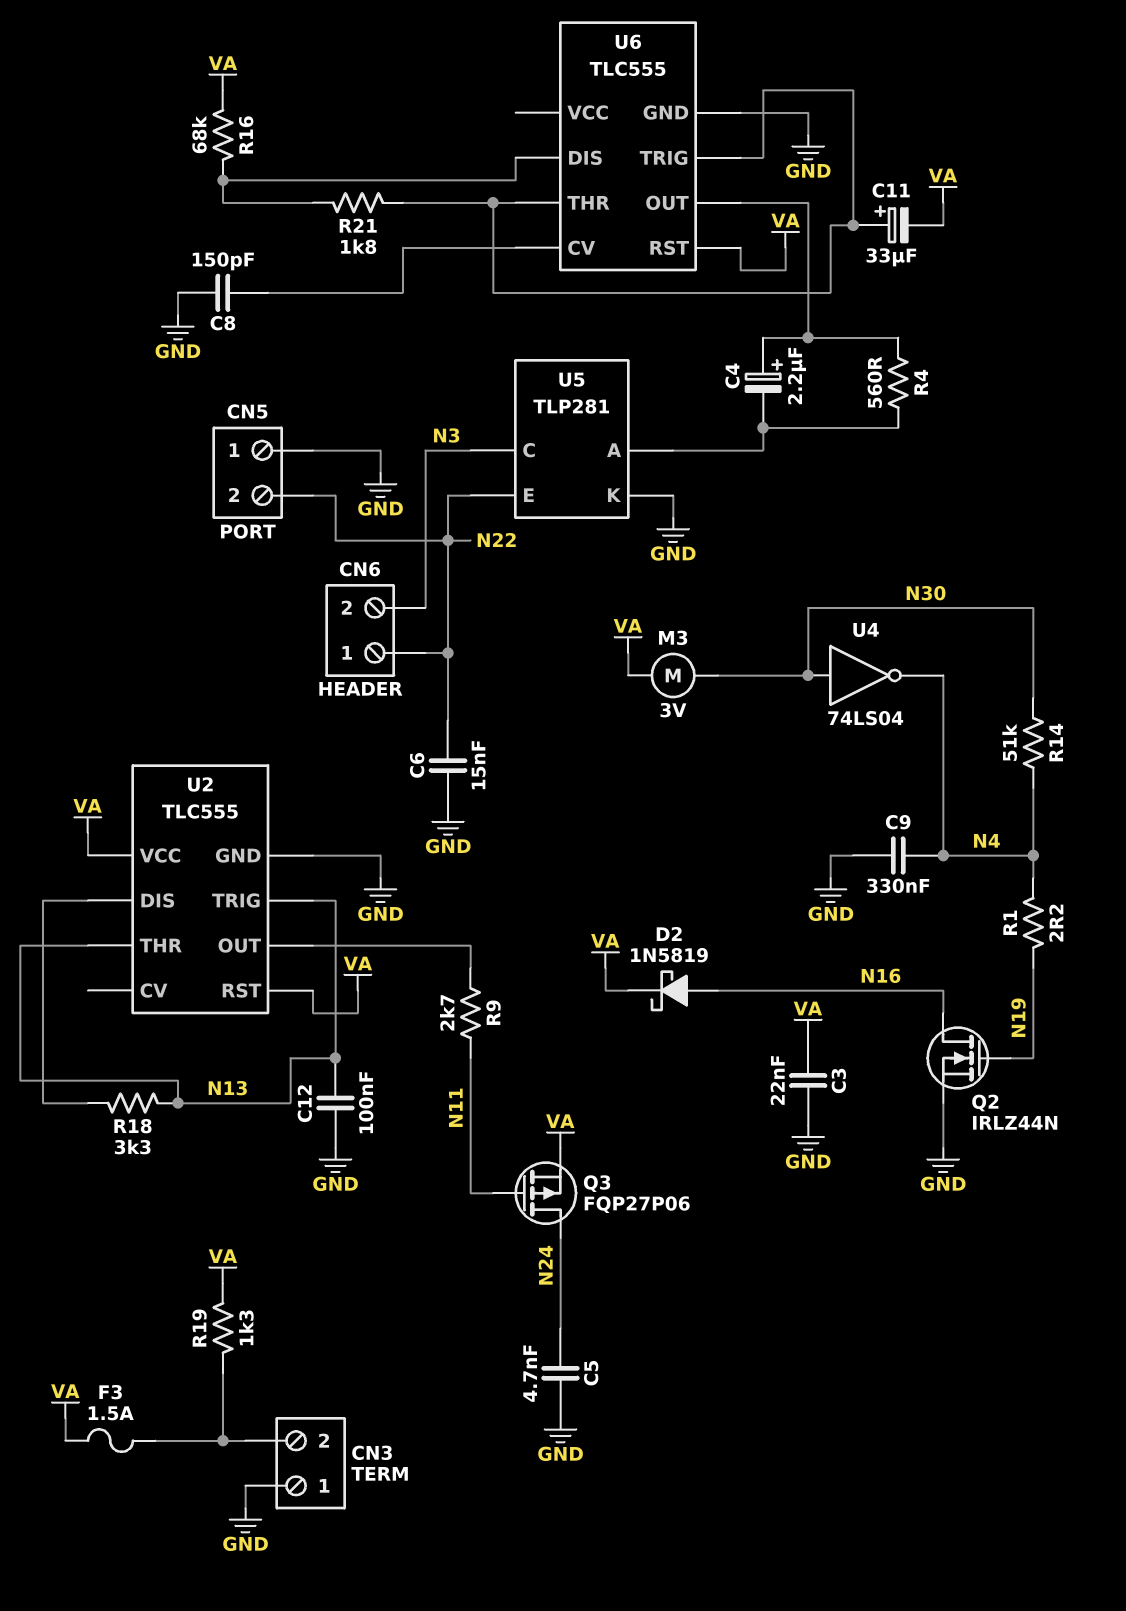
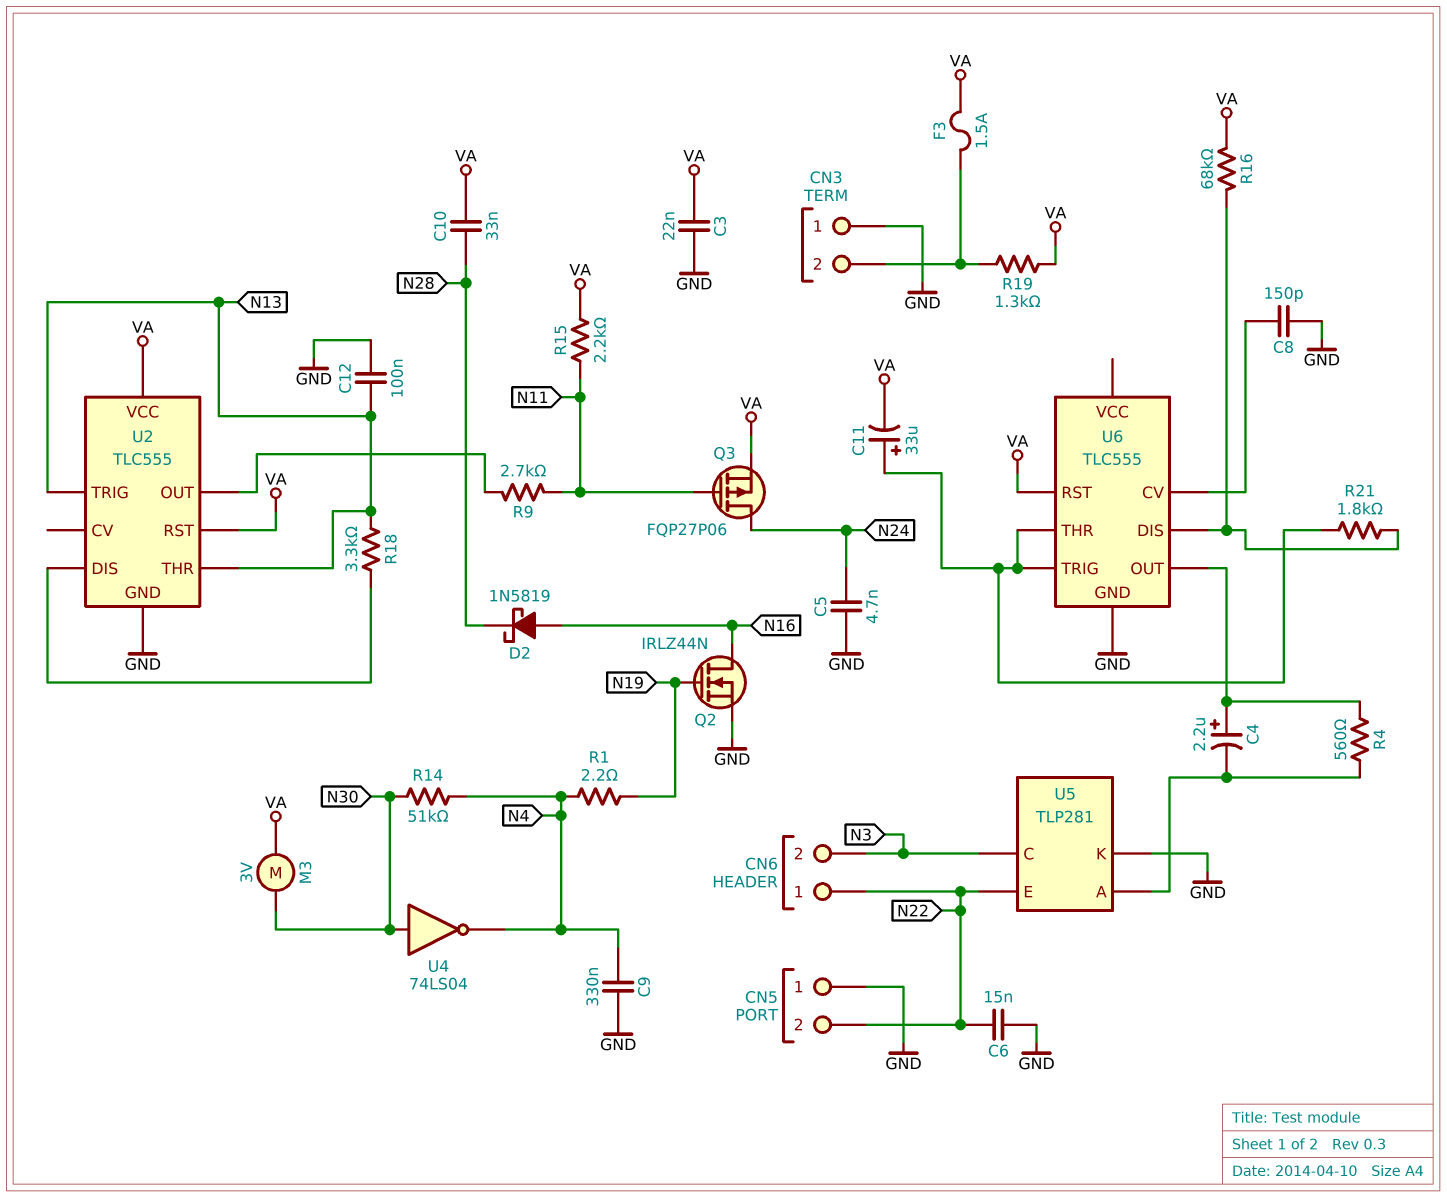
C10: none -> 33nF (N28, VA)
D2: schottky 1N5819 (A N16, K VA) -> schottky 1N5819 (A N16, K N28)
R15: none -> 2.2k (N11, VA)

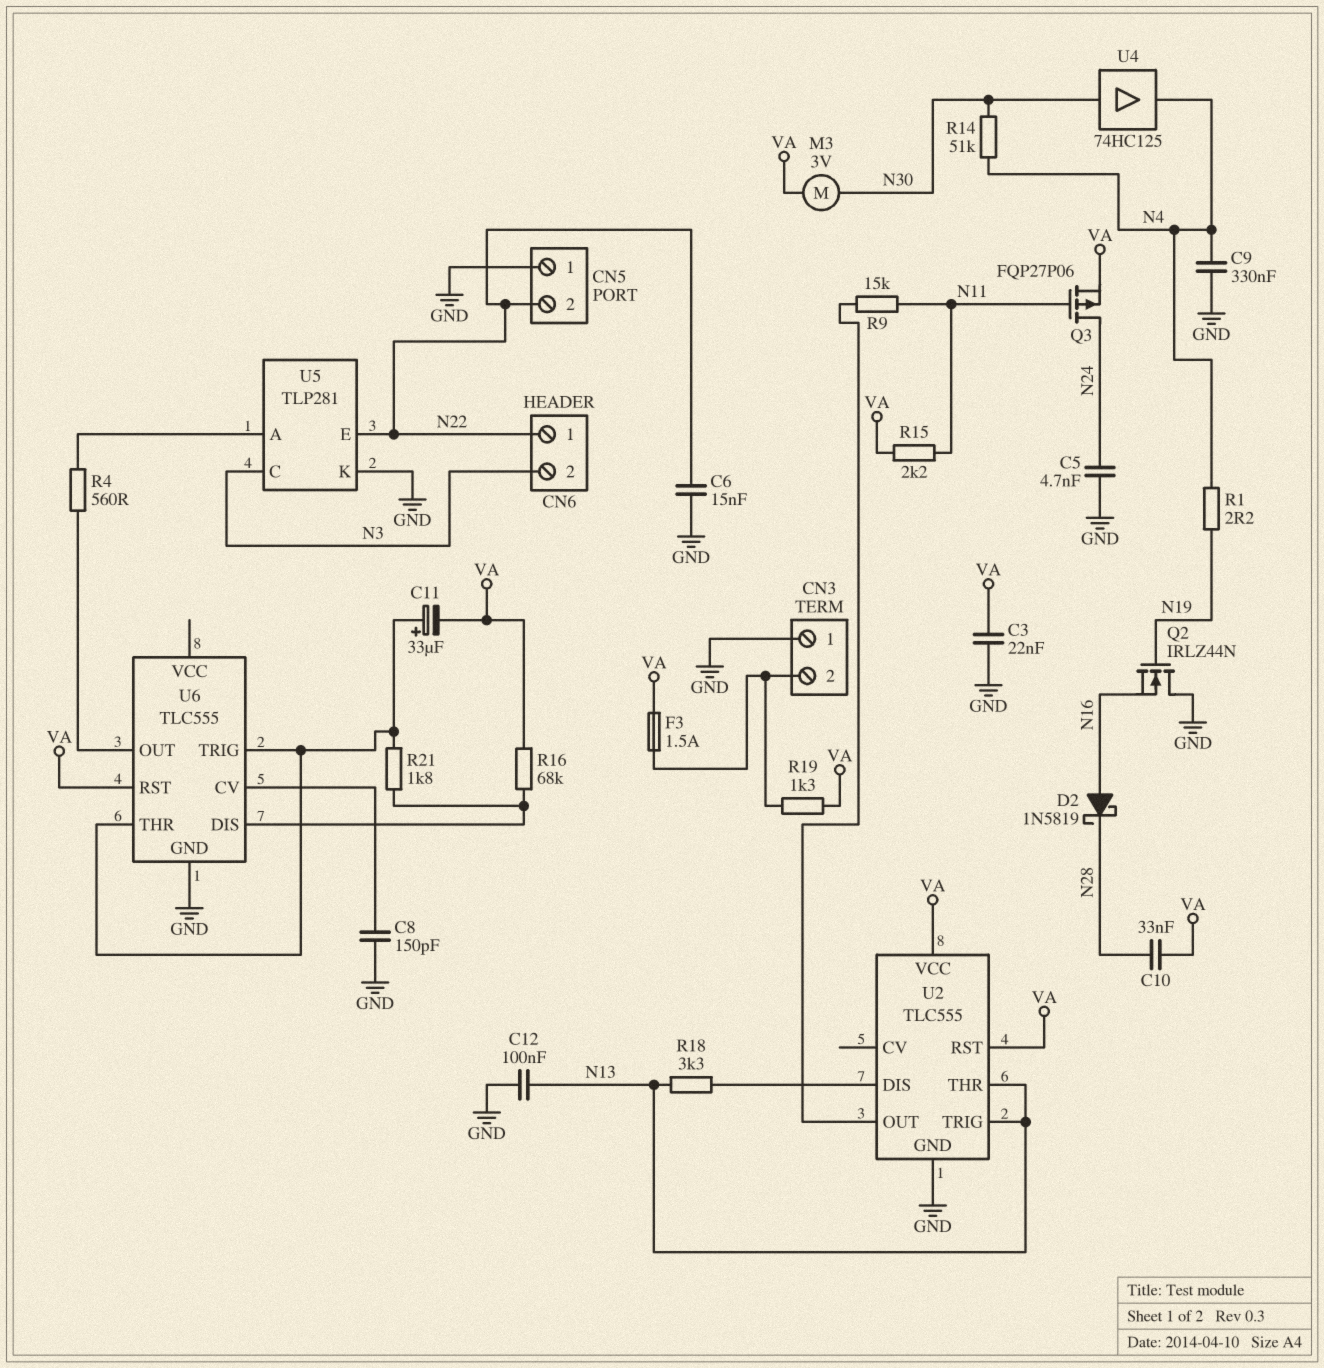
C4: 2.2uF (plus U6/OUT, minus U5/A) -> none
Q2: NMOS IRLZ44N (G N19, D N16, S GND) -> NMOS IRLZ44N (G N19, D GND, S N16)
R9: 2.7k (N11, U2/OUT) -> 15k (N11, U2/OUT)
U4: NOT 74LS04 (in N30, out N4) -> buffer 74HC125 (in N30, out N4)

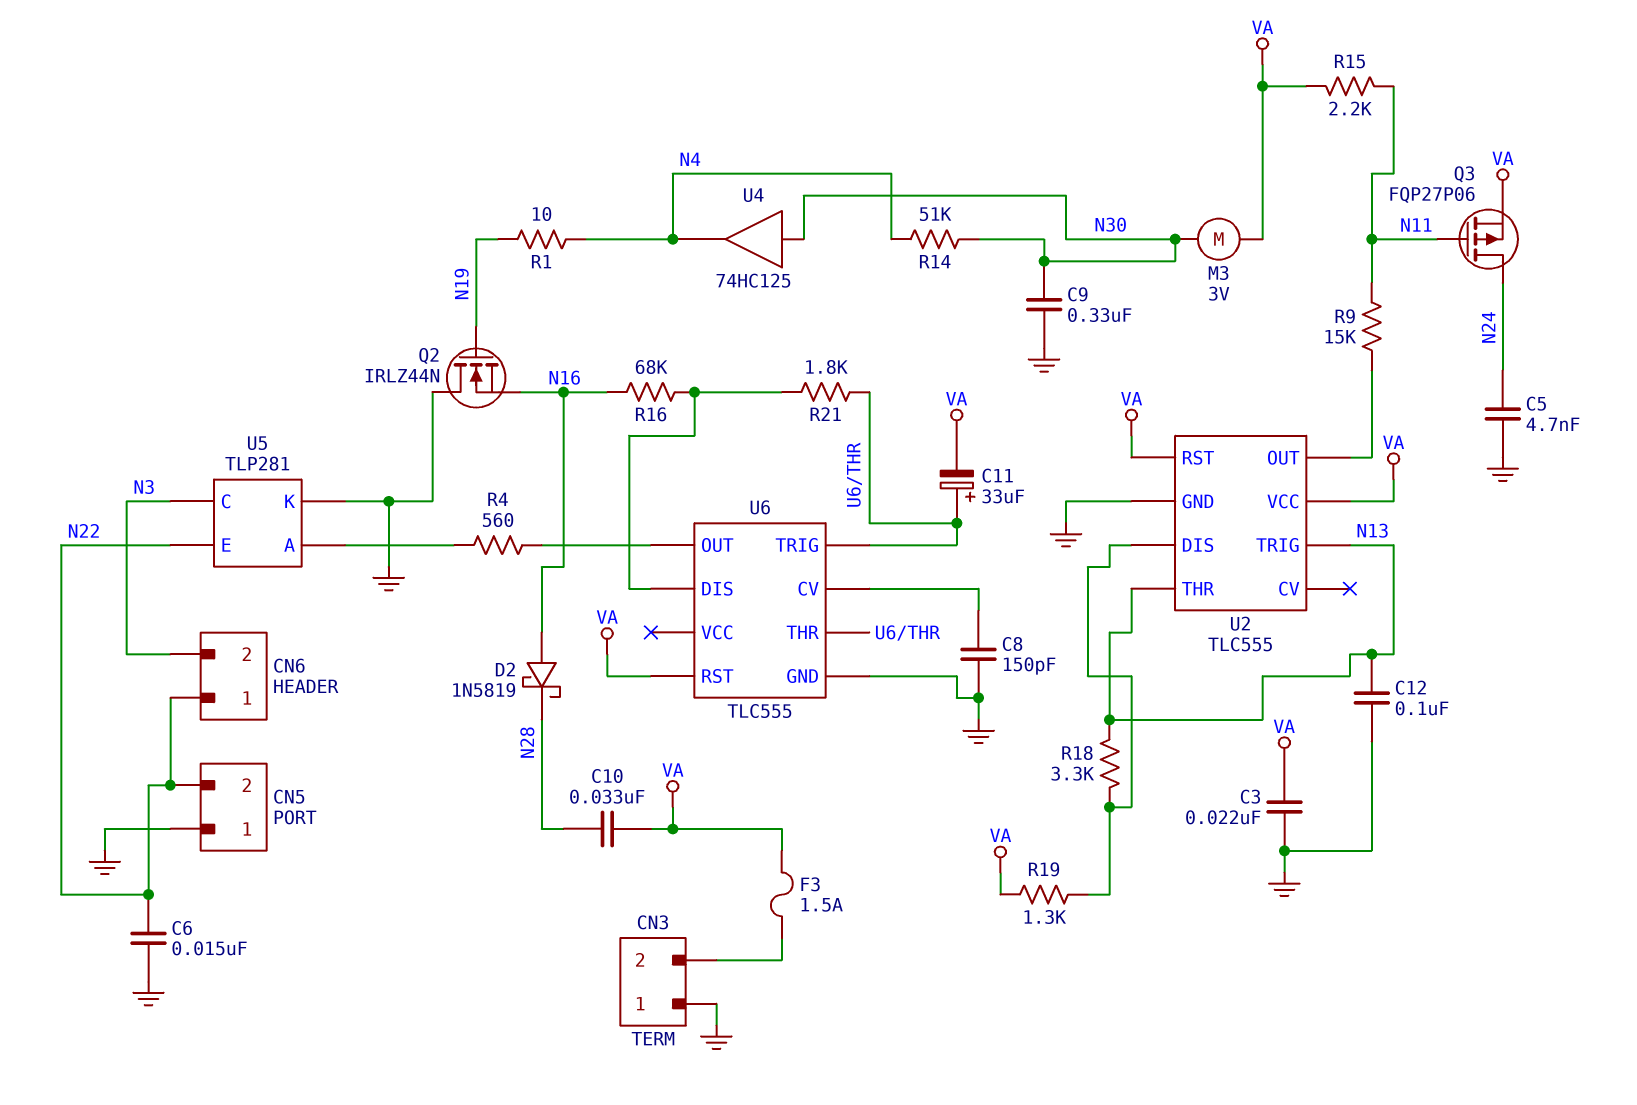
C9: 330nF (GND, N4) -> 330nF (GND, N30)
R1: 2.2 (N4, N19) -> 10 (N4, N19)
R16: 68k (U6/DIS, VA) -> 68k (N16, U6/DIS)
R19: 1.3k (CN3/2, VA) -> 1.3k (U2/DIS, VA)

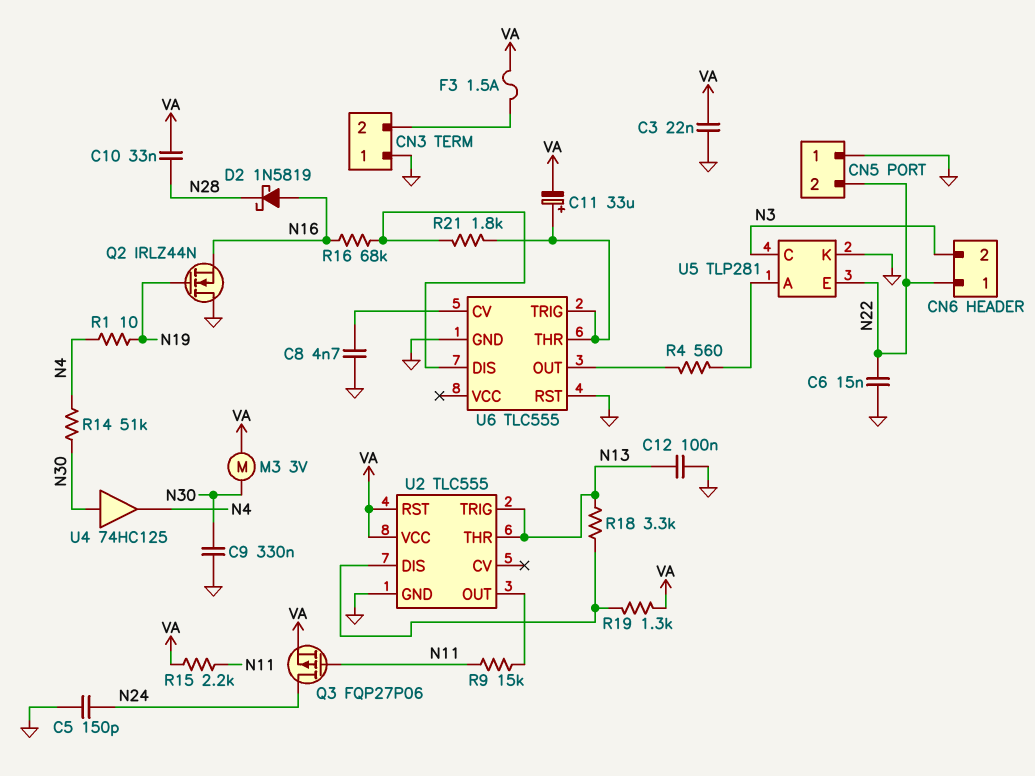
C5: 4.7nF (GND, N24) -> 150pF (GND, N24)
C8: 150pF (GND, U6/CV) -> 4.7nF (GND, U6/CV)
U6 pin RST: VA -> GND

